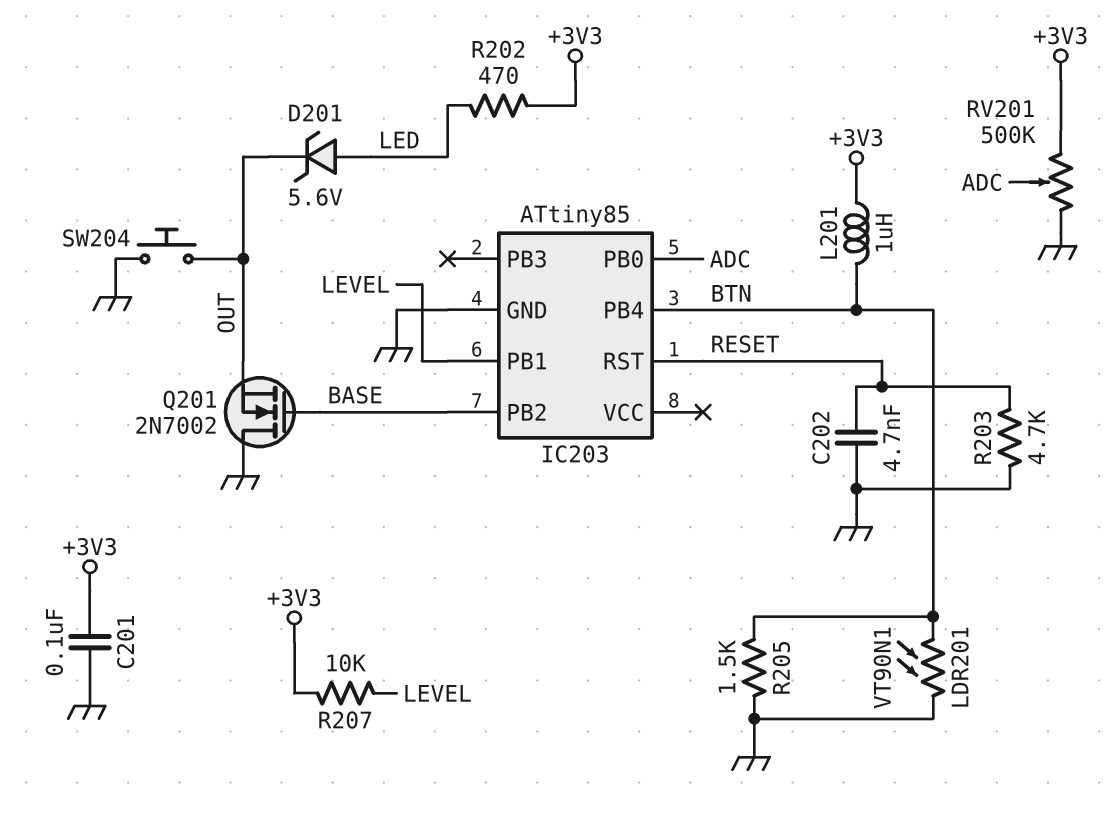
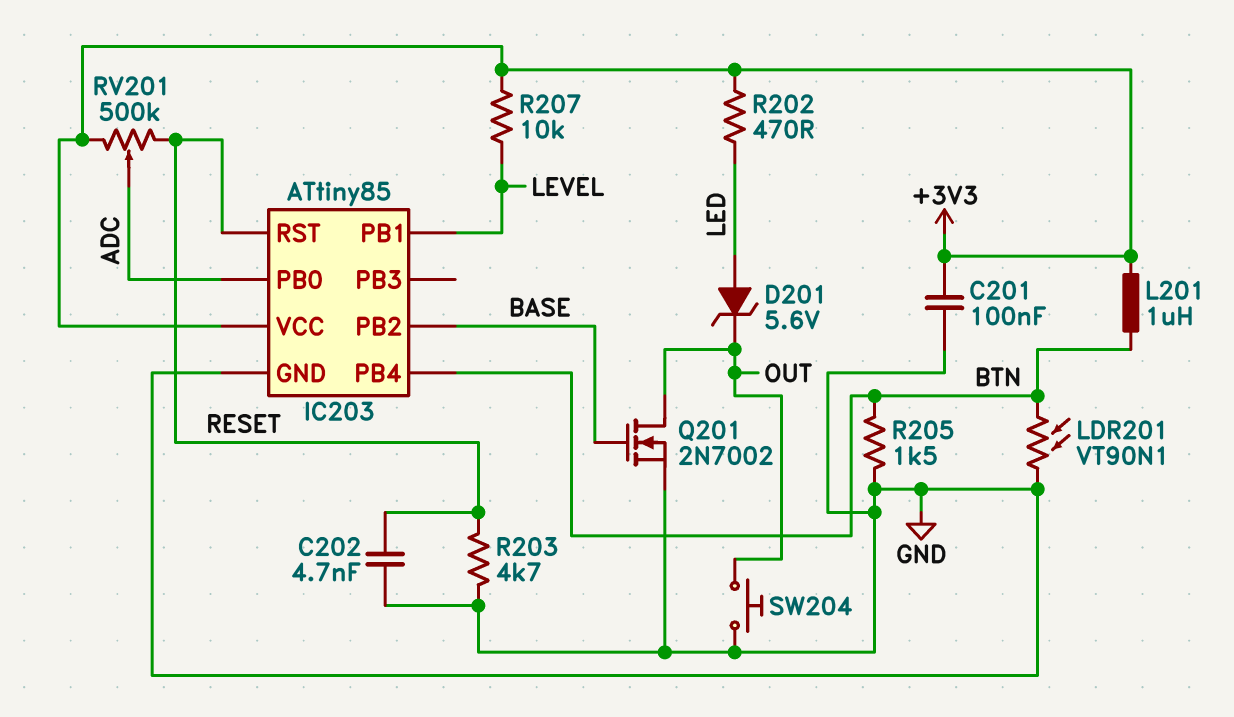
IC203 pin VCC: none -> +3V3
Q201: NMOS 2N7002 (G BASE, D GND, S OUT) -> NMOS 2N7002 (G BASE, D OUT, S GND)
RV201: 500k (+3V3, GND, wiper ADC) -> 500k (+3V3, RESET, wiper ADC)

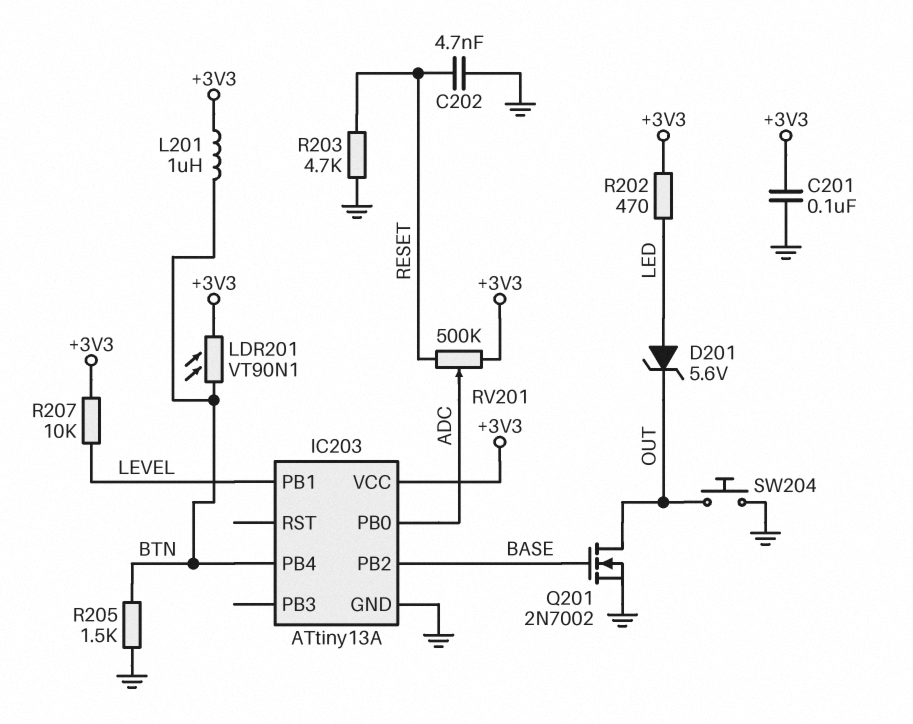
IC203: ATtiny85 -> ATtiny13A
IC203 pin RST: RESET -> none
LDR201: VT90N1 (BTN, GND) -> VT90N1 (+3V3, BTN)

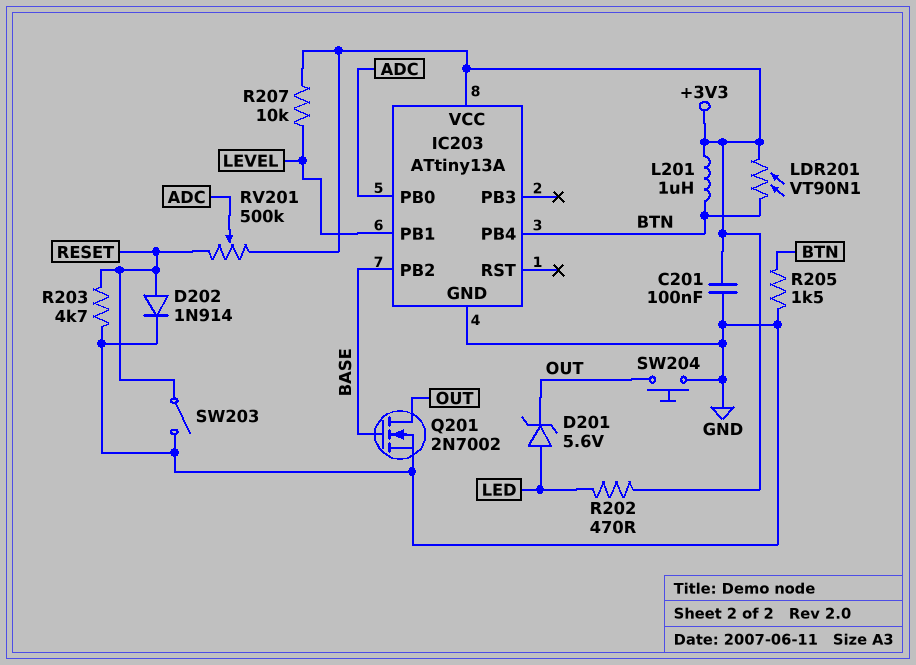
C202: 4.7nF (GND, RESET) -> none
D202: none -> diode 1N914 (A RESET, K GND)
SW203: none -> switch (GND, RESET)

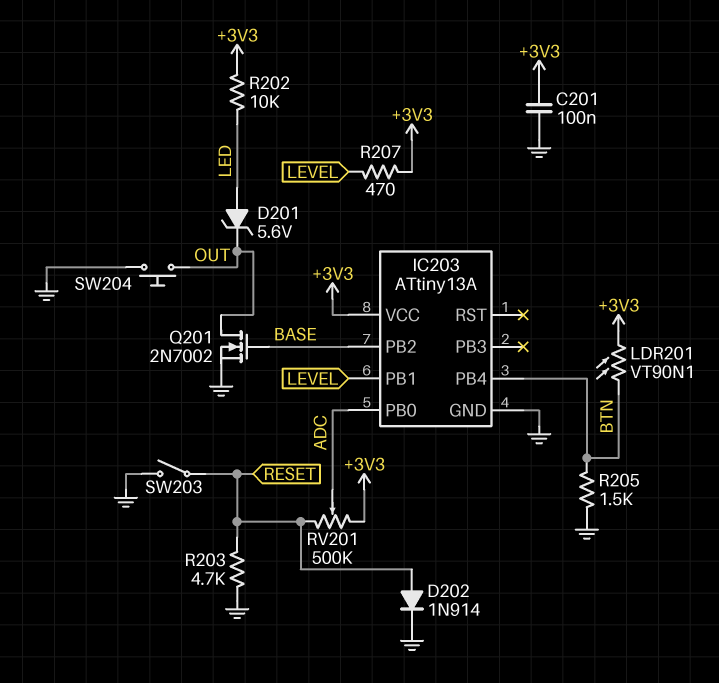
L201: 1uH (+3V3, BTN) -> none
R202: 470 (+3V3, LED) -> 10k (+3V3, LED)
R207: 10k (+3V3, LEVEL) -> 470 (+3V3, LEVEL)

